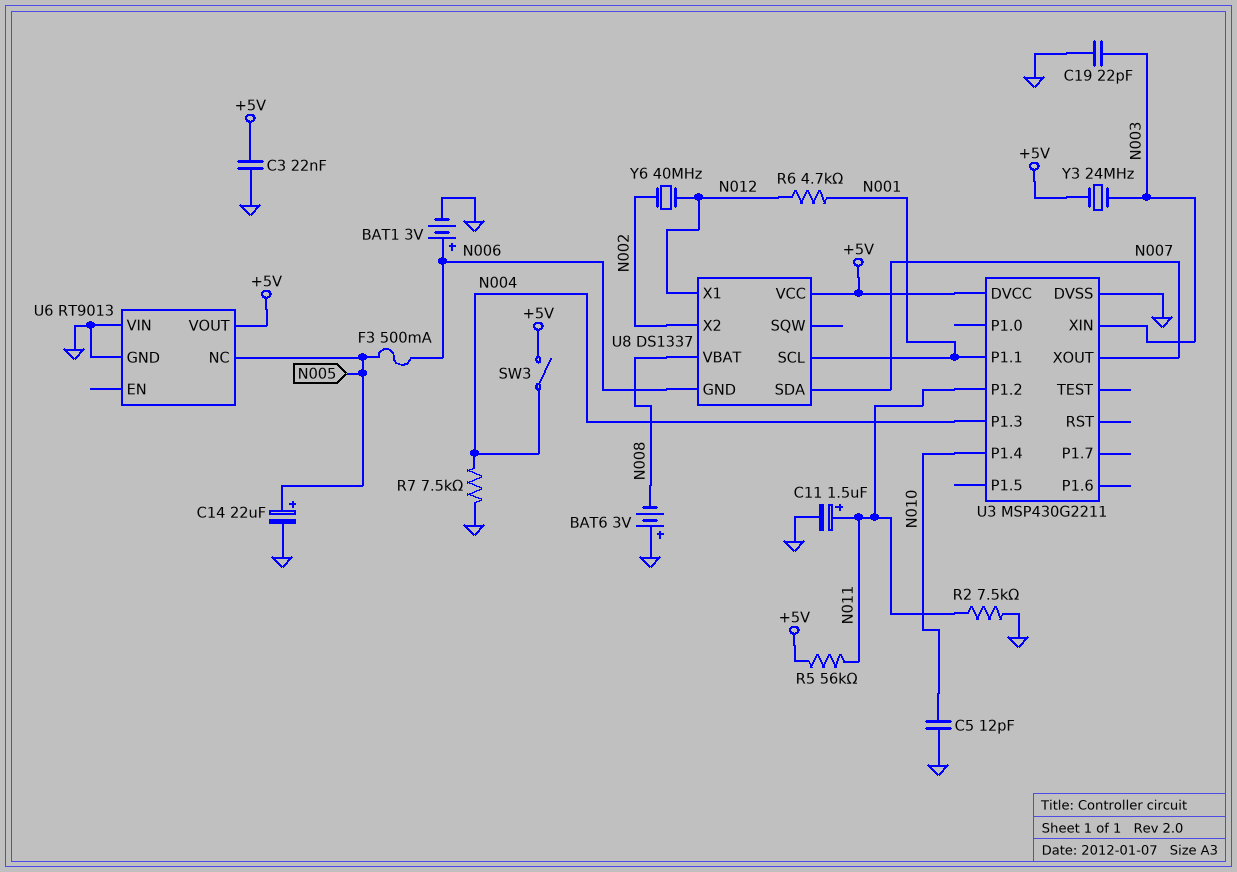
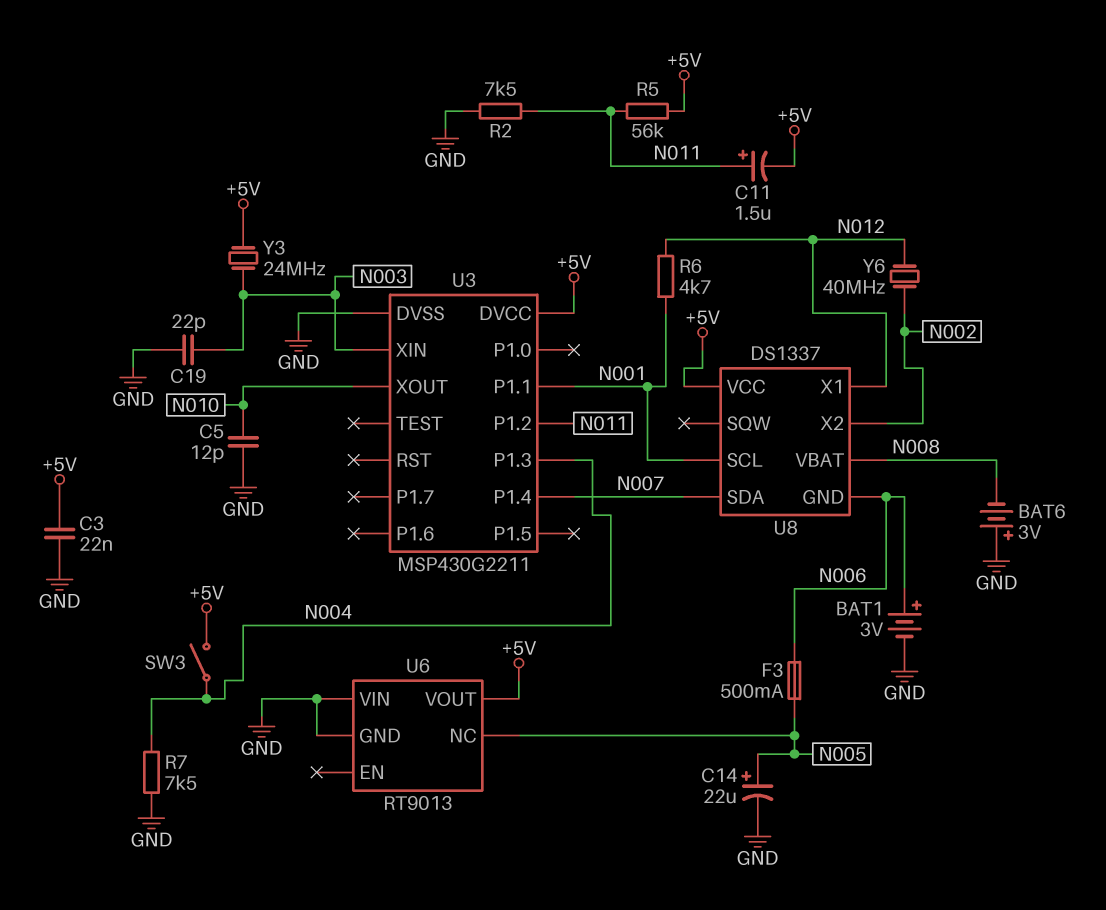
C11: 1.5uF (plus N011, minus GND) -> 1.5uF (plus N011, minus +5V)
U3 pin P1.4: N010 -> N007
U3 pin XOUT: N007 -> N010

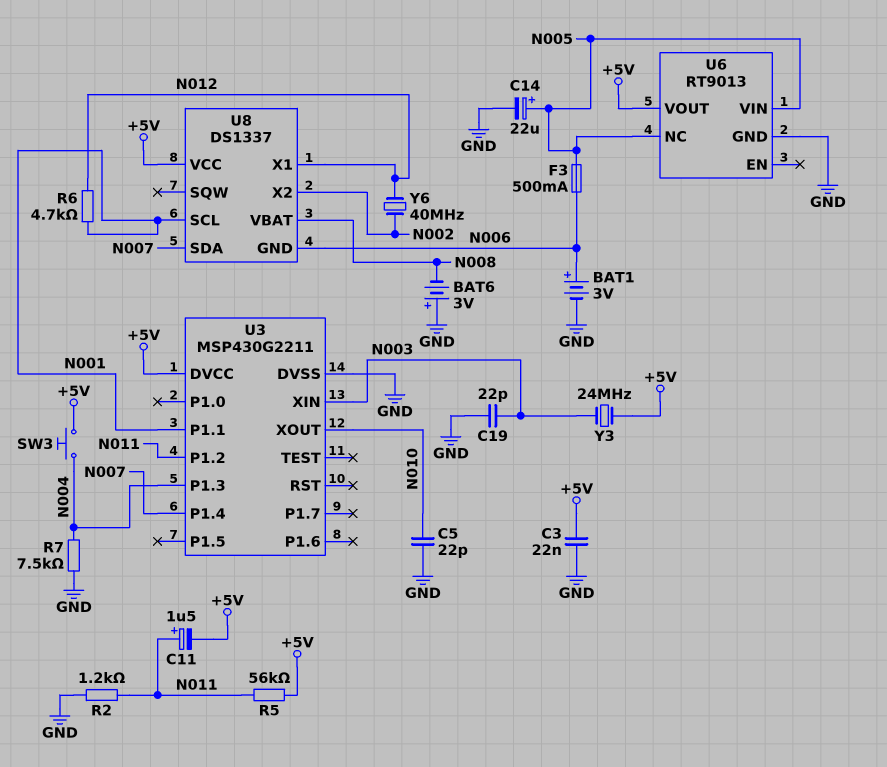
C5: 12pF (GND, N010) -> 22pF (GND, N010)
R2: 7.5k (GND, N011) -> 1.2k (GND, N011)
SW3: switch (+5V, N004) -> button (+5V, N004)
U6 pin VIN: GND -> N005

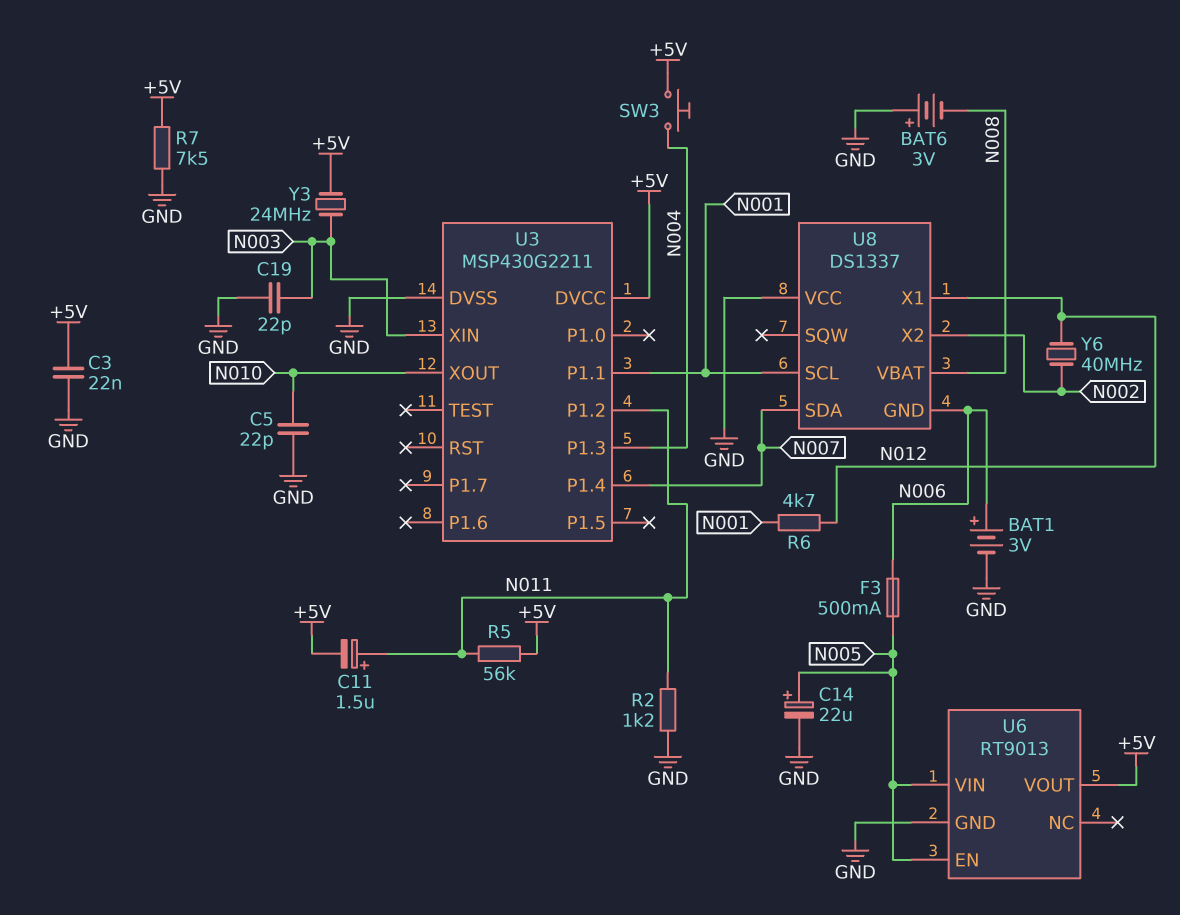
R7: 7.5k (GND, N004) -> 7.5k (+5V, GND)
U6 pin EN: none -> N005
U6 pin NC: N005 -> none
U8 pin VCC: +5V -> GND

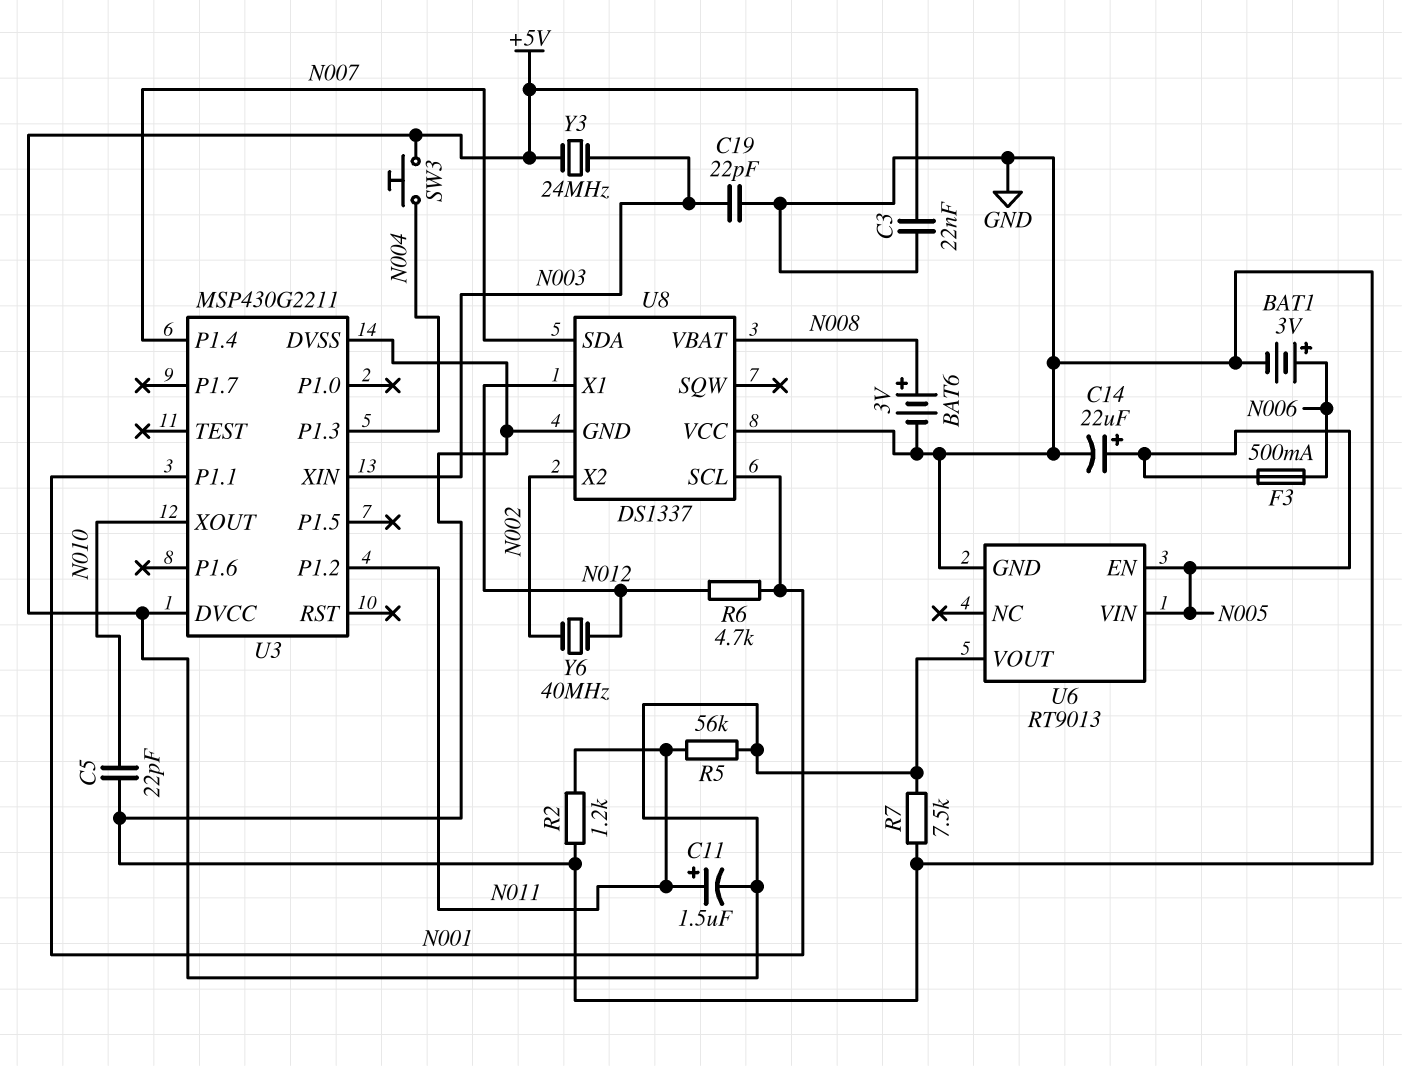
BAT6: 3V (plus GND, minus N008) -> 3V (plus N008, minus GND)
U8 pin GND: N006 -> GND

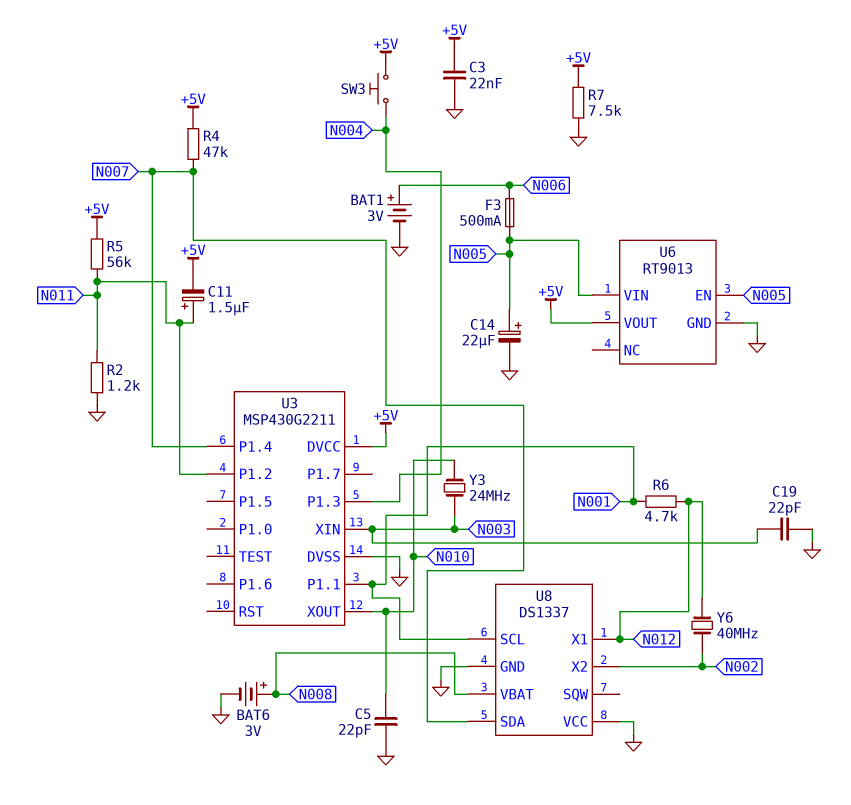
R4: none -> 47k (+5V, N007)
Y3: 24MHz (+5V, N003) -> 24MHz (N003, N010)

